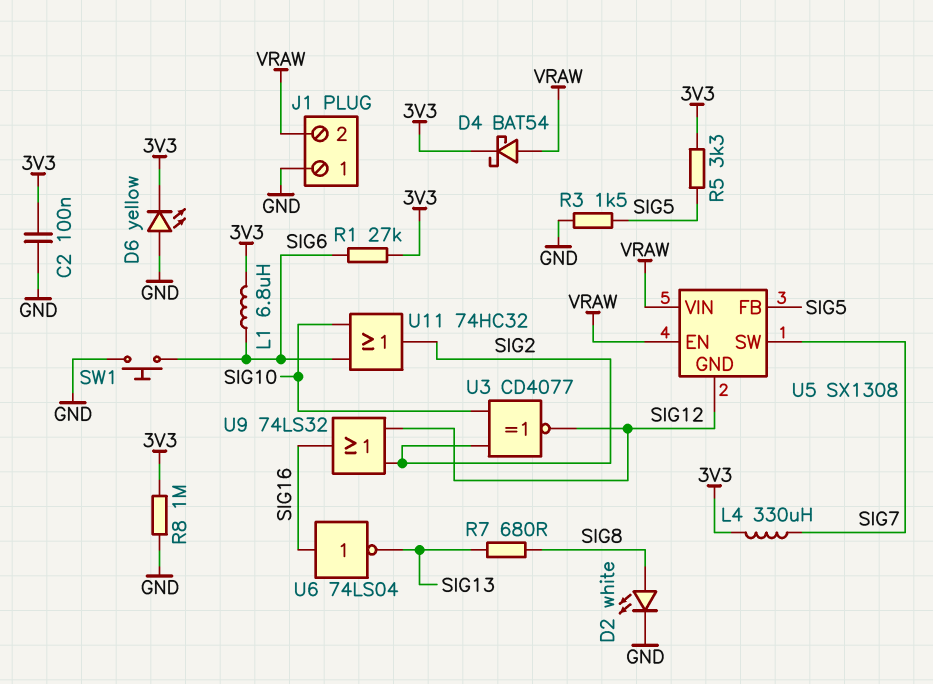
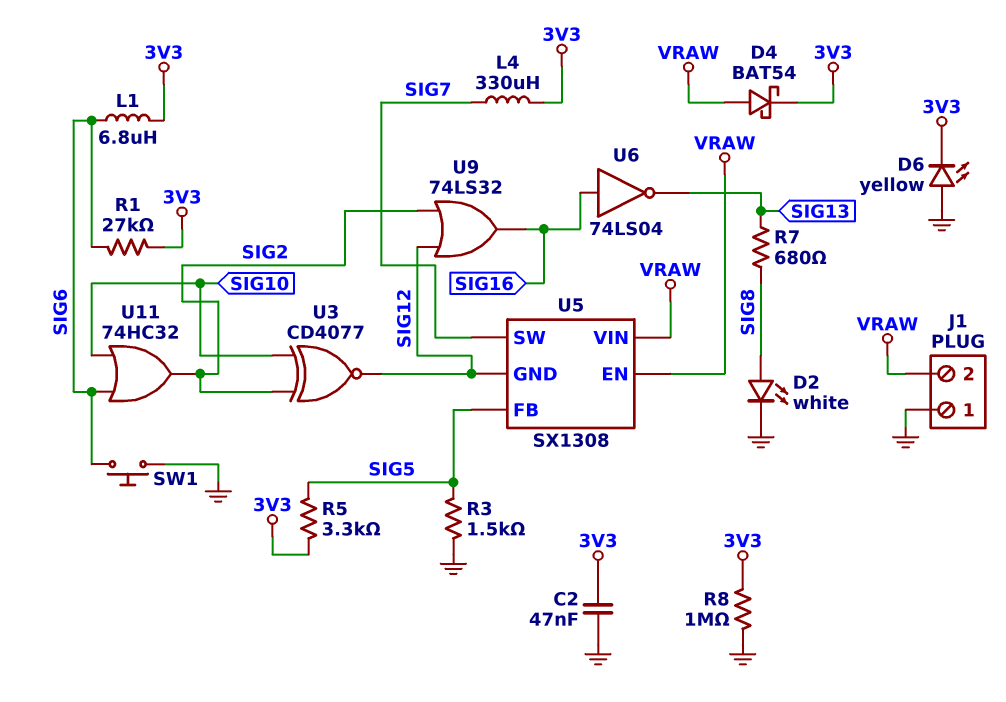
C2: 100nF (3V3, GND) -> 47nF (3V3, GND)

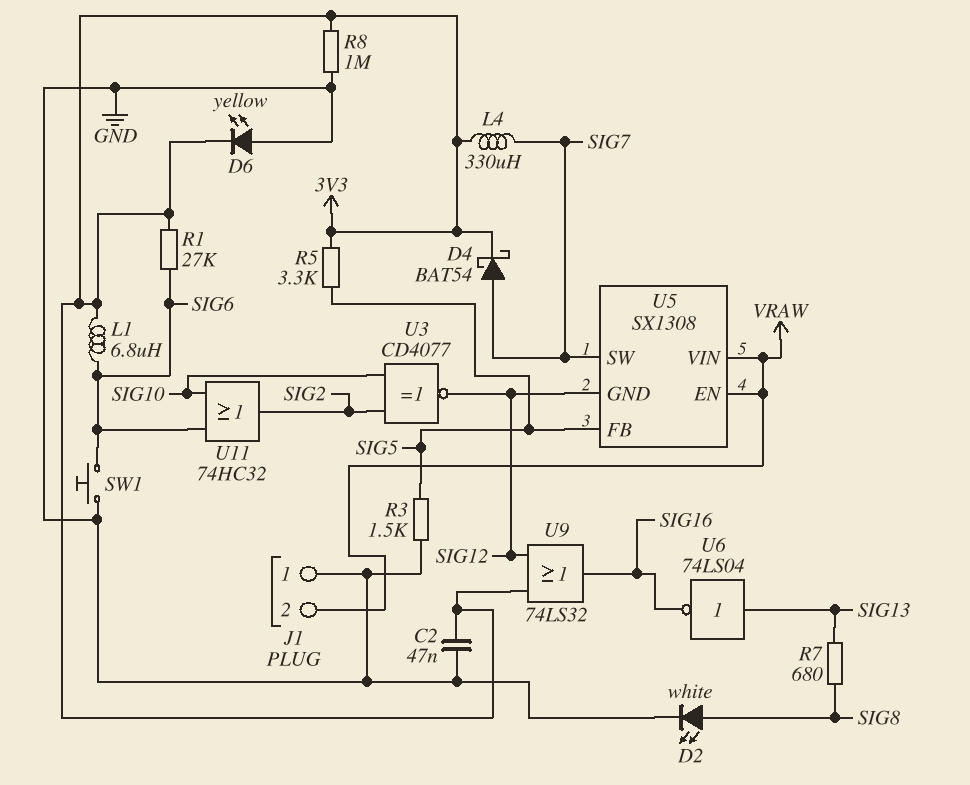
D4: schottky BAT54 (A VRAW, K 3V3) -> schottky BAT54 (A SIG7, K 3V3)
U6: NOT 74LS04 (in SIG16, out SIG13) -> NOT 74LS04 (in SIG13, out SIG16)
U9: OR 74LS32 (in SIG2, in SIG12, out SIG16) -> OR 74LS32 (in 3V3, in SIG12, out SIG16)

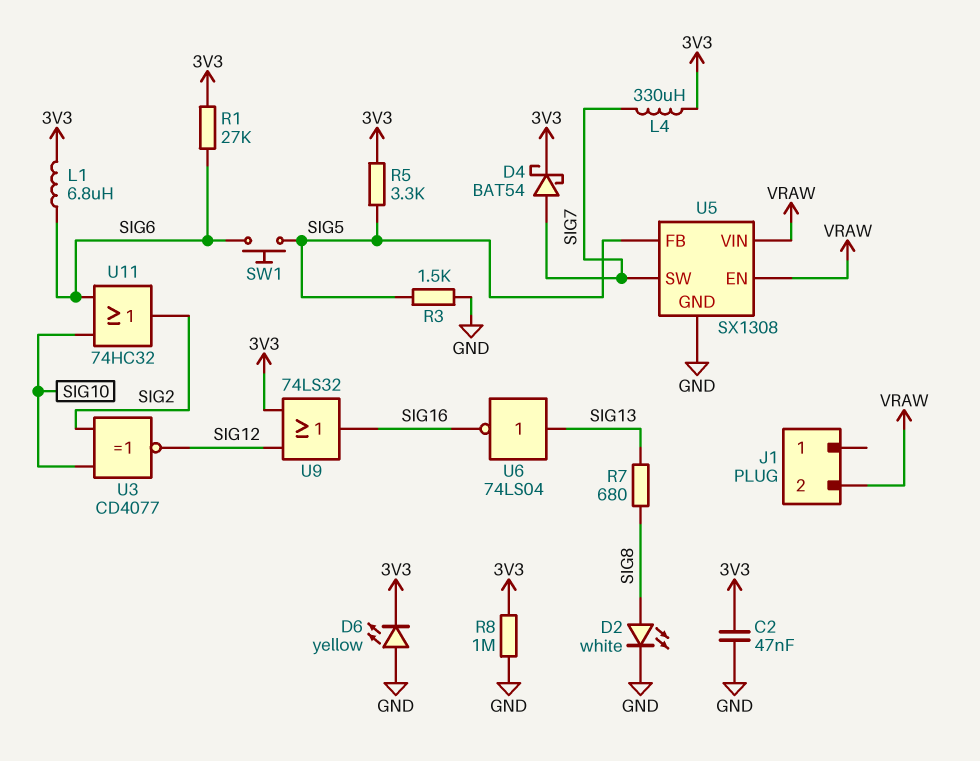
J1 pin 1: GND -> none
SW1: button (GND, SIG6) -> button (SIG5, SIG6)
U5 pin GND: SIG12 -> GND

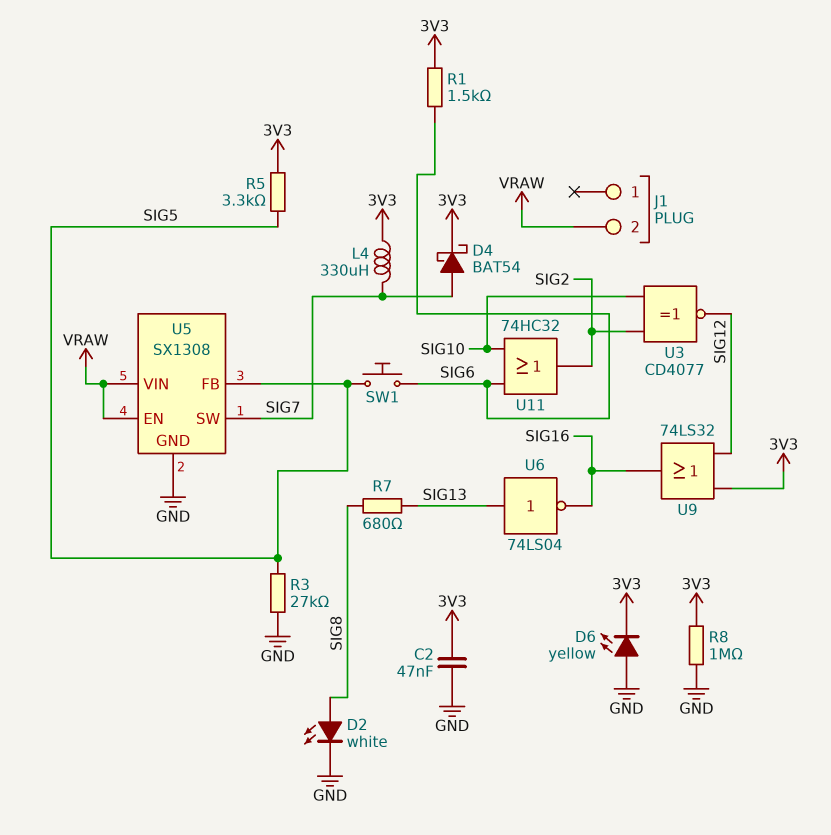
L1: 6.8uH (3V3, SIG6) -> none
R1: 27k (3V3, SIG6) -> 1.5k (3V3, SIG6)
R3: 1.5k (GND, SIG5) -> 27k (GND, SIG5)

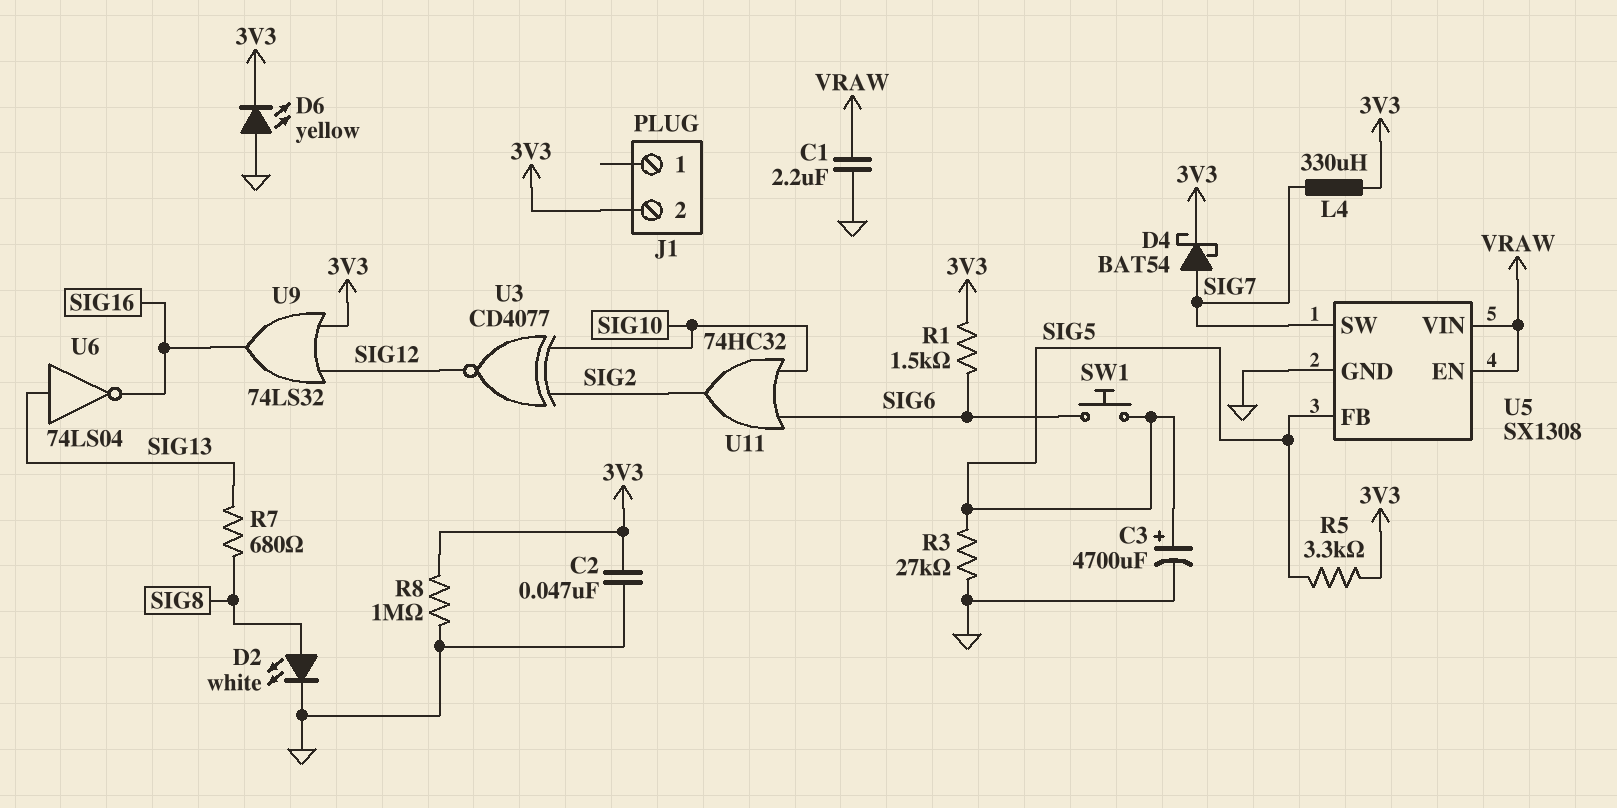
C1: none -> 2.2uF (GND, VRAW)
C3: none -> 4700uF (plus SIG5, minus GND)
J1 pin 2: VRAW -> 3V3

